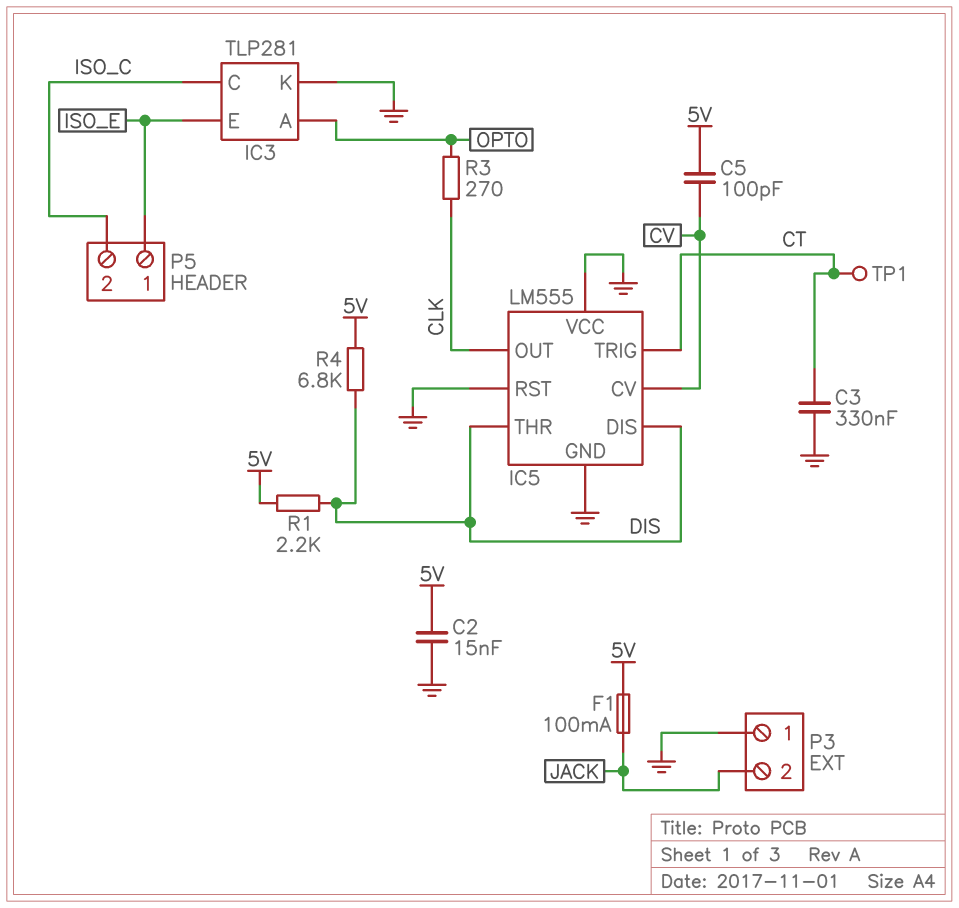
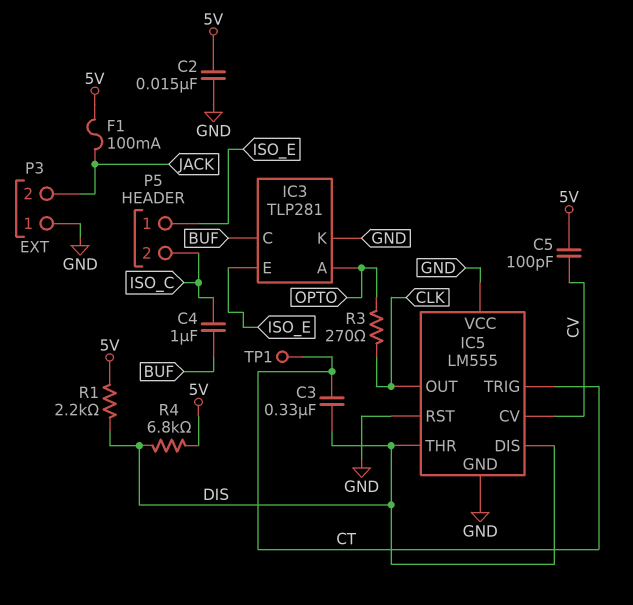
C3: 330nF (CT, GND) -> 330nF (CT, DIS)
C4: none -> 1uF (BUF, ISO_C)
IC3 pin C: ISO_C -> BUF

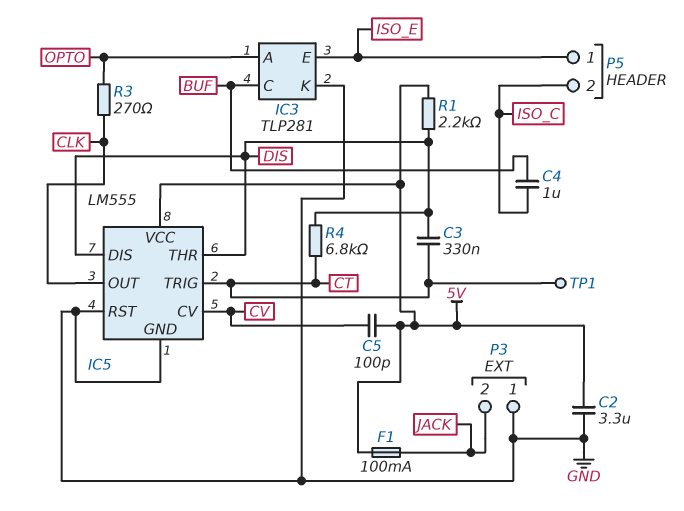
C2: 15nF (5V, GND) -> 3.3uF (5V, GND)
IC5 pin VCC: GND -> 5V
R4: 6.8k (5V, DIS) -> 6.8k (CT, DIS)

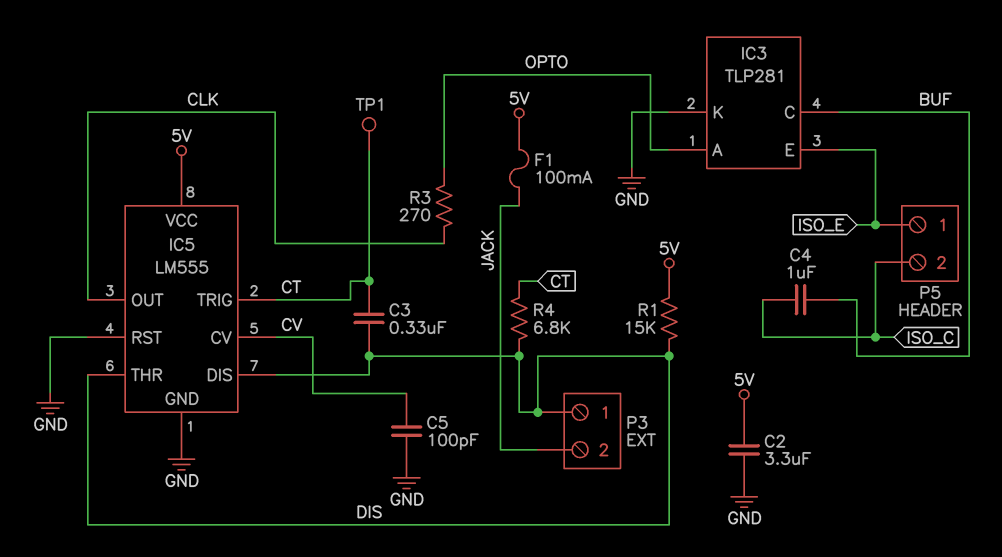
C5: 100pF (5V, CV) -> 100pF (CV, GND)
P3 pin 1: GND -> DIS
R1: 2.2k (5V, DIS) -> 15k (5V, DIS)

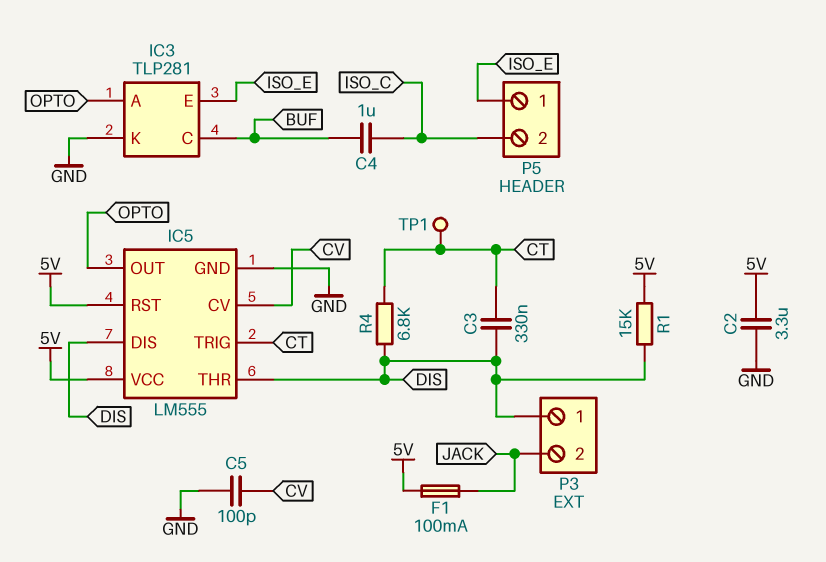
IC5 pin OUT: CLK -> OPTO
IC5 pin RST: GND -> 5V
R3: 270 (CLK, OPTO) -> none

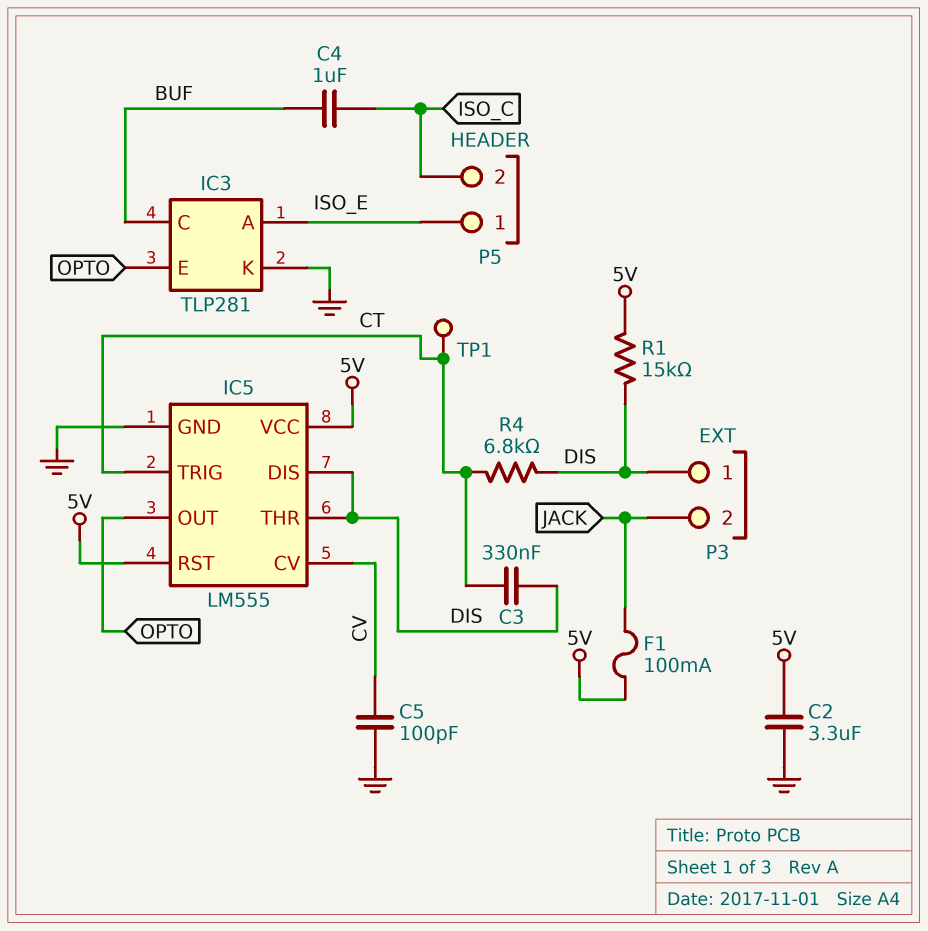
IC3 pin A: OPTO -> ISO_E
IC3 pin E: ISO_E -> OPTO

